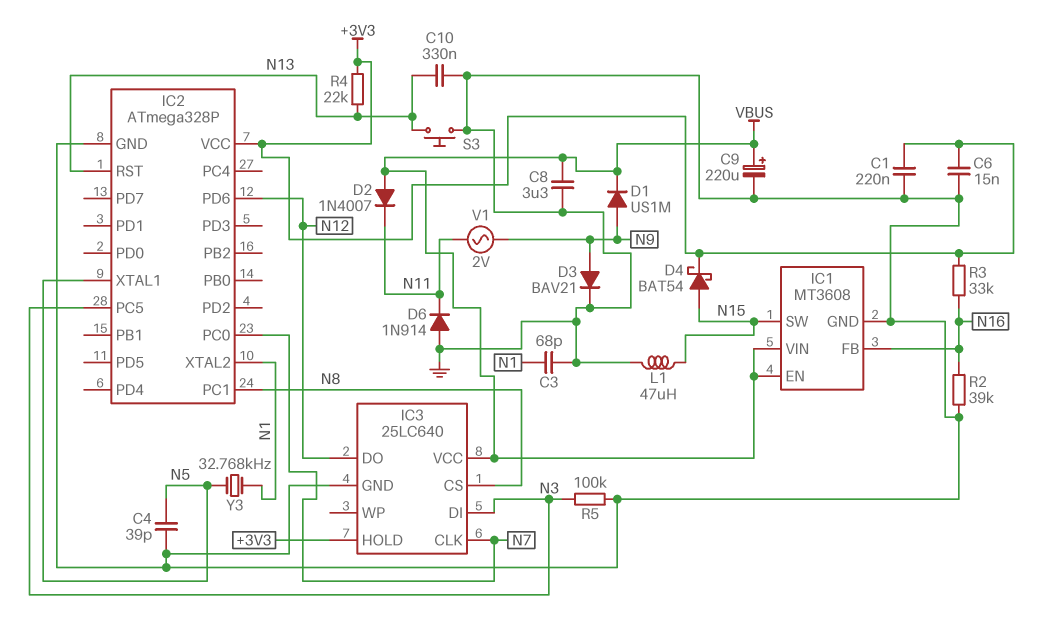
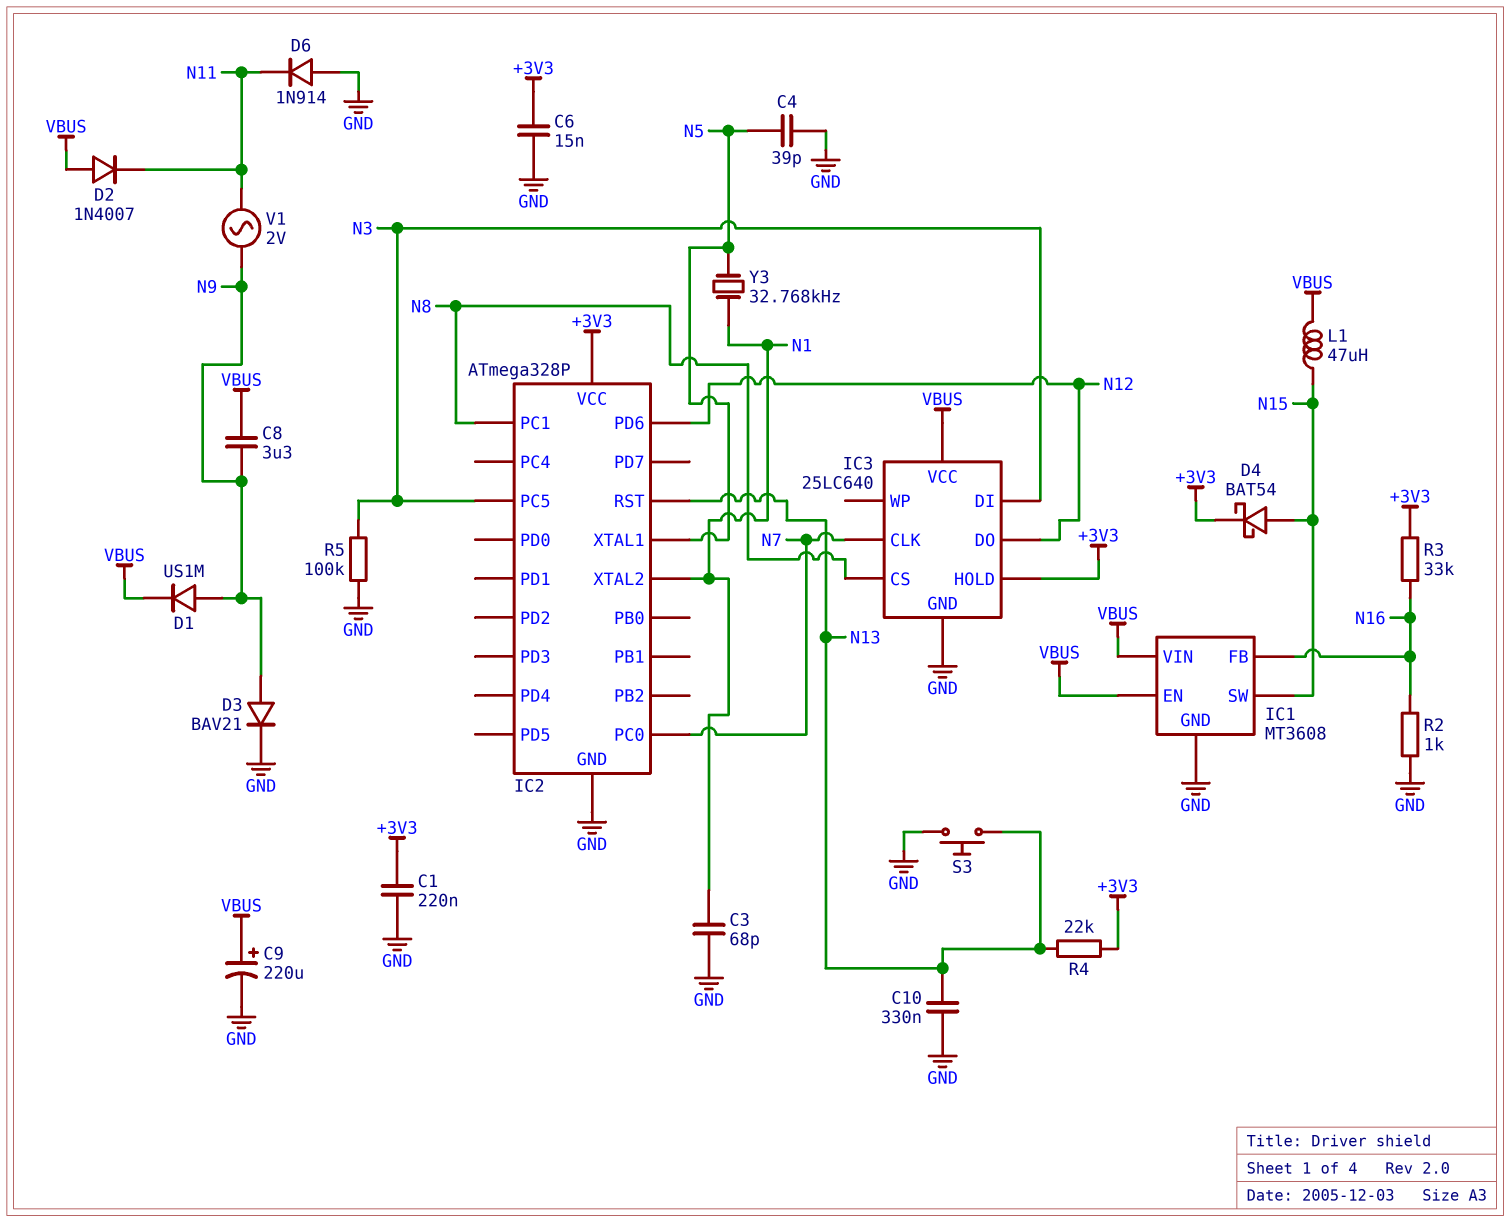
C8: 3.3uF (GND, VBUS) -> 3.3uF (N9, VBUS)
L1: 47uH (GND, N15) -> 47uH (N15, VBUS)
R2: 39k (GND, N16) -> 1k (GND, N16)

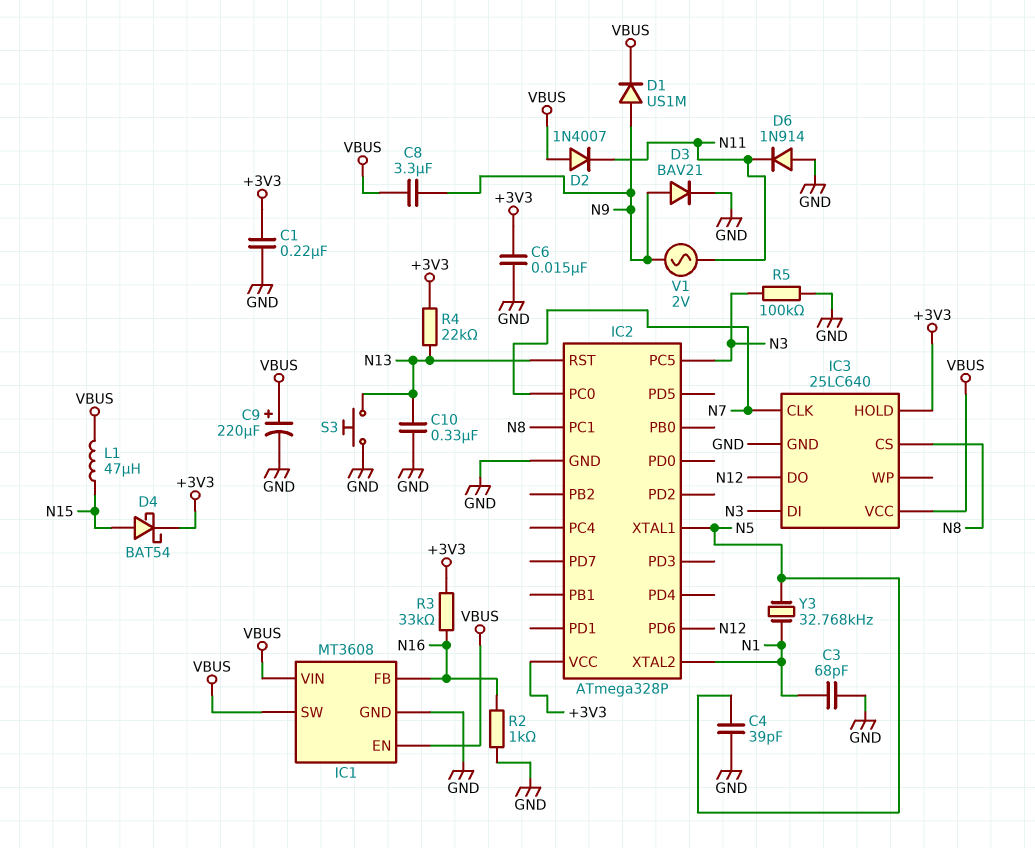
IC1 pin SW: N15 -> VBUS

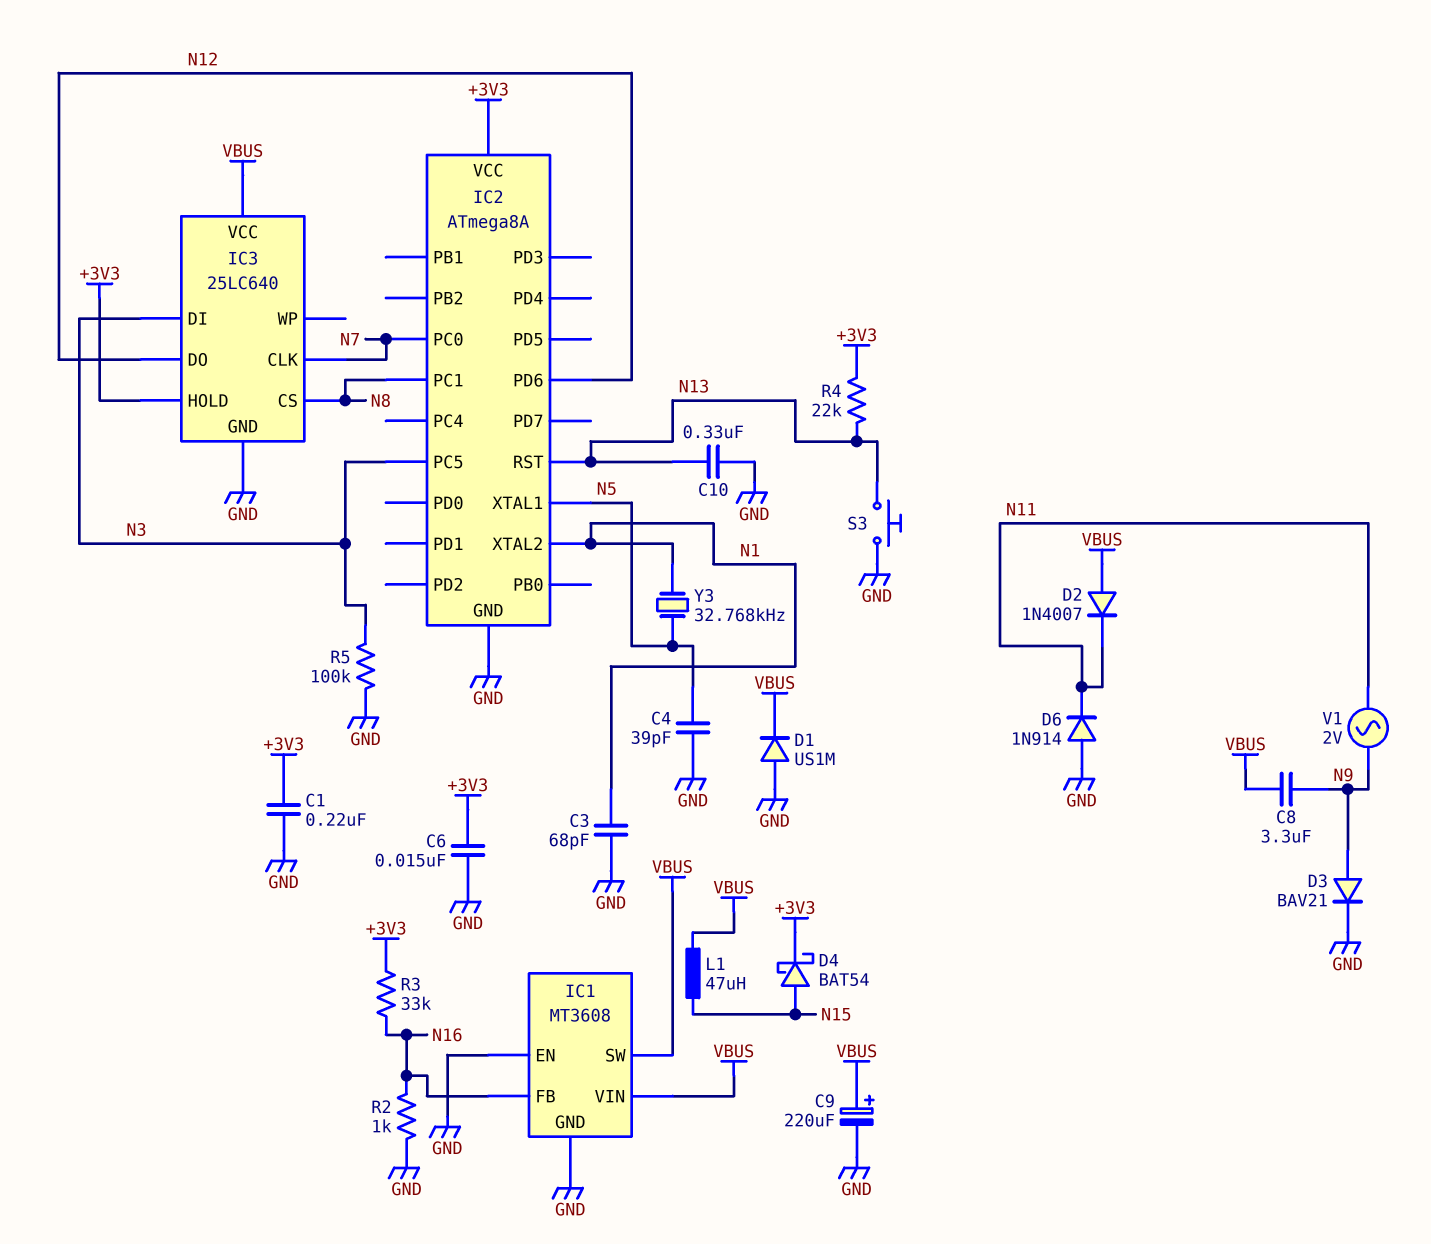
D1: diode US1M (A N9, K VBUS) -> diode US1M (A GND, K VBUS)
IC1 pin EN: VBUS -> GND
IC2: ATmega328P -> ATmega8A

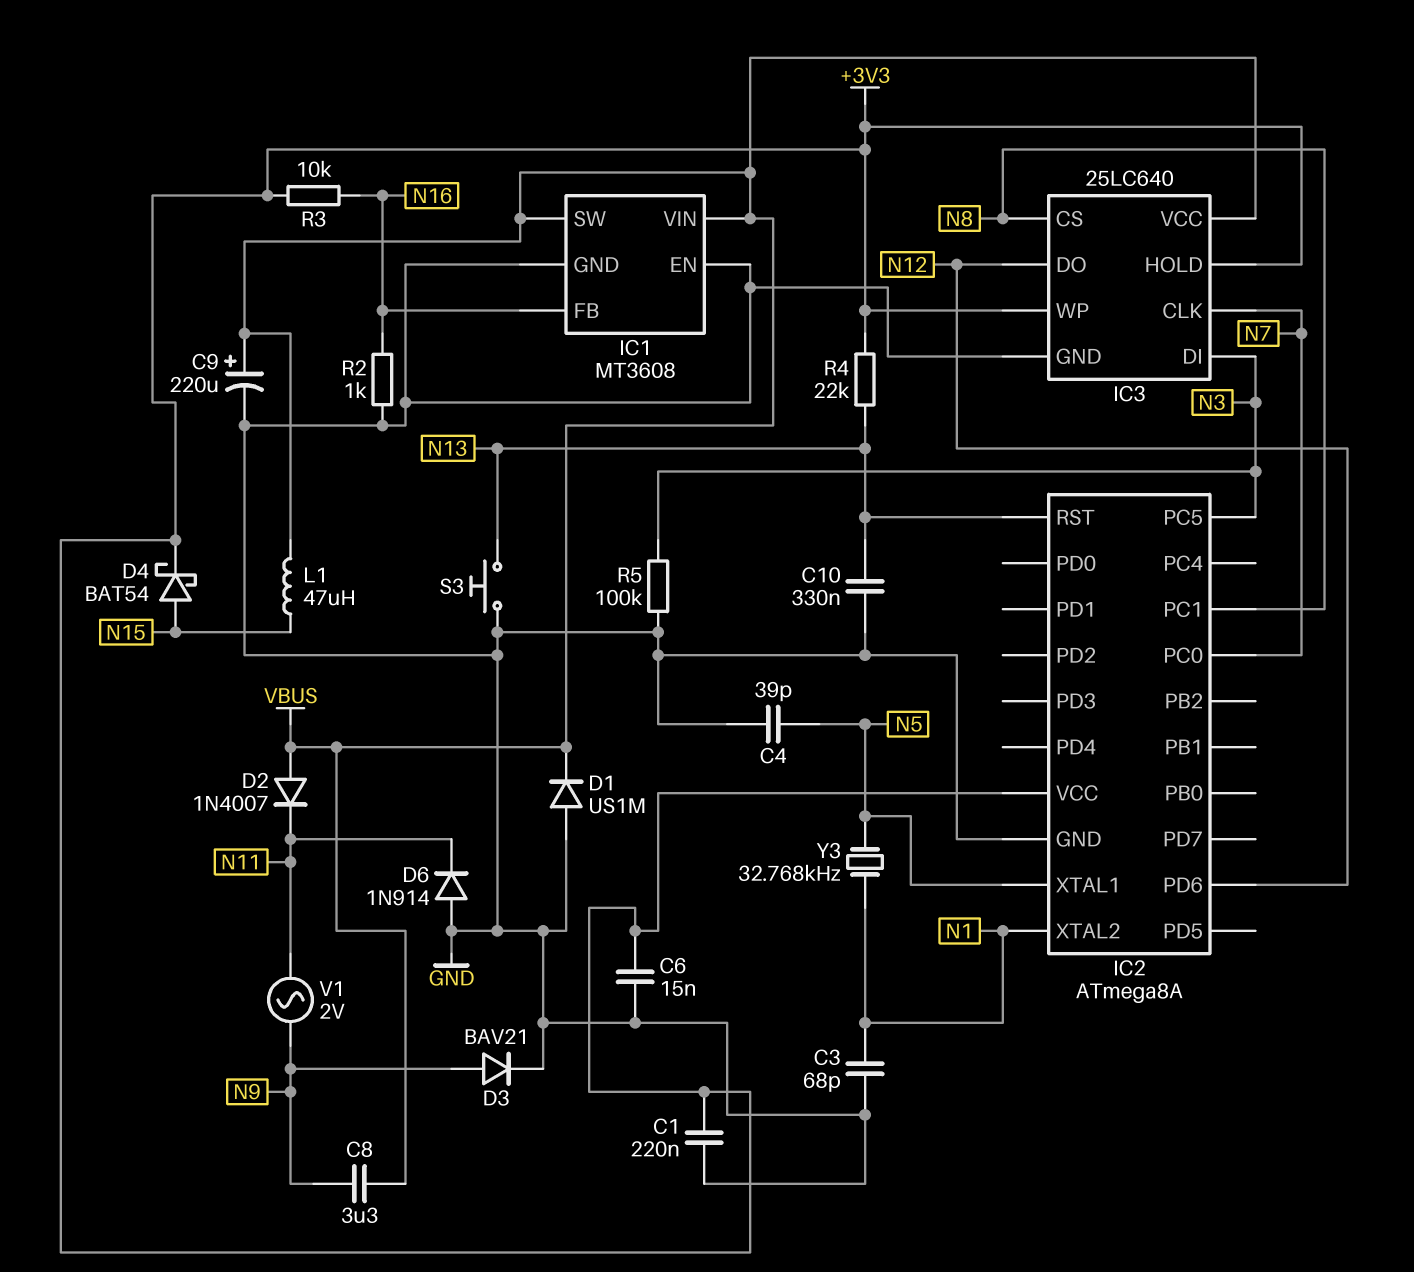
IC3 pin WP: none -> +3V3
R3: 33k (+3V3, N16) -> 10k (+3V3, N16)

